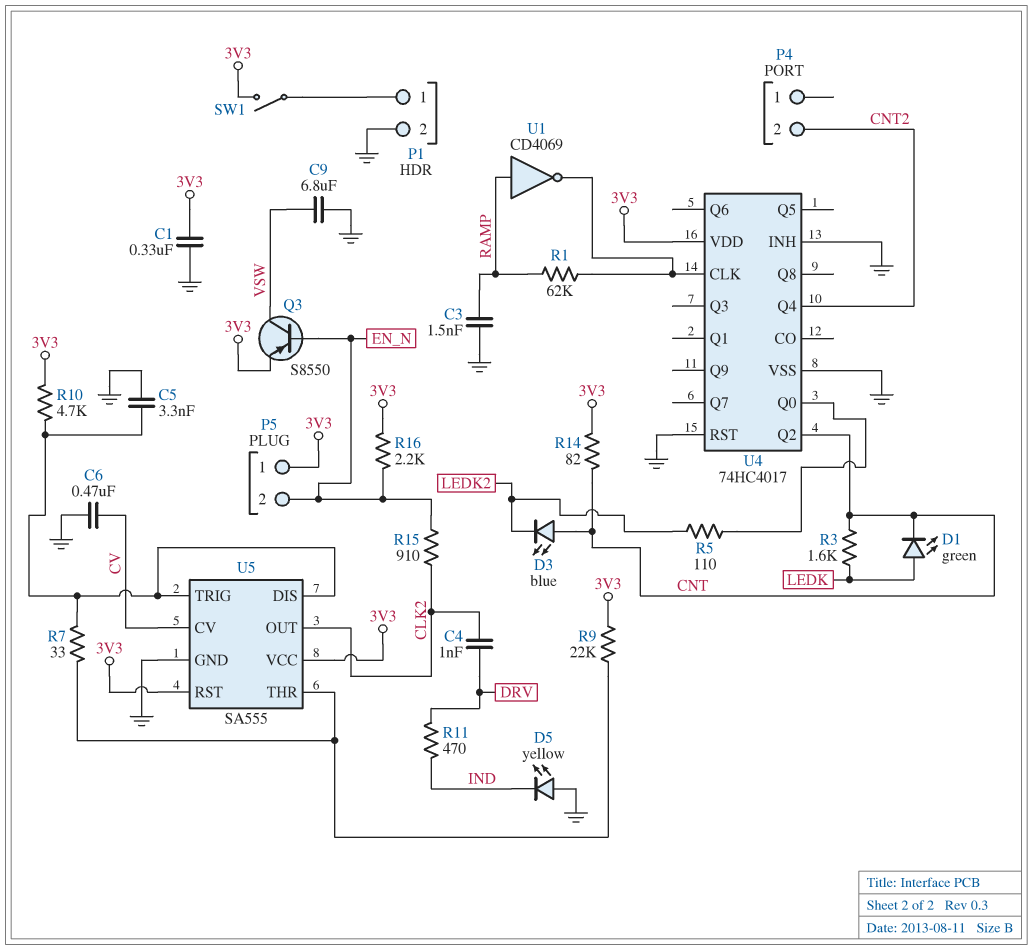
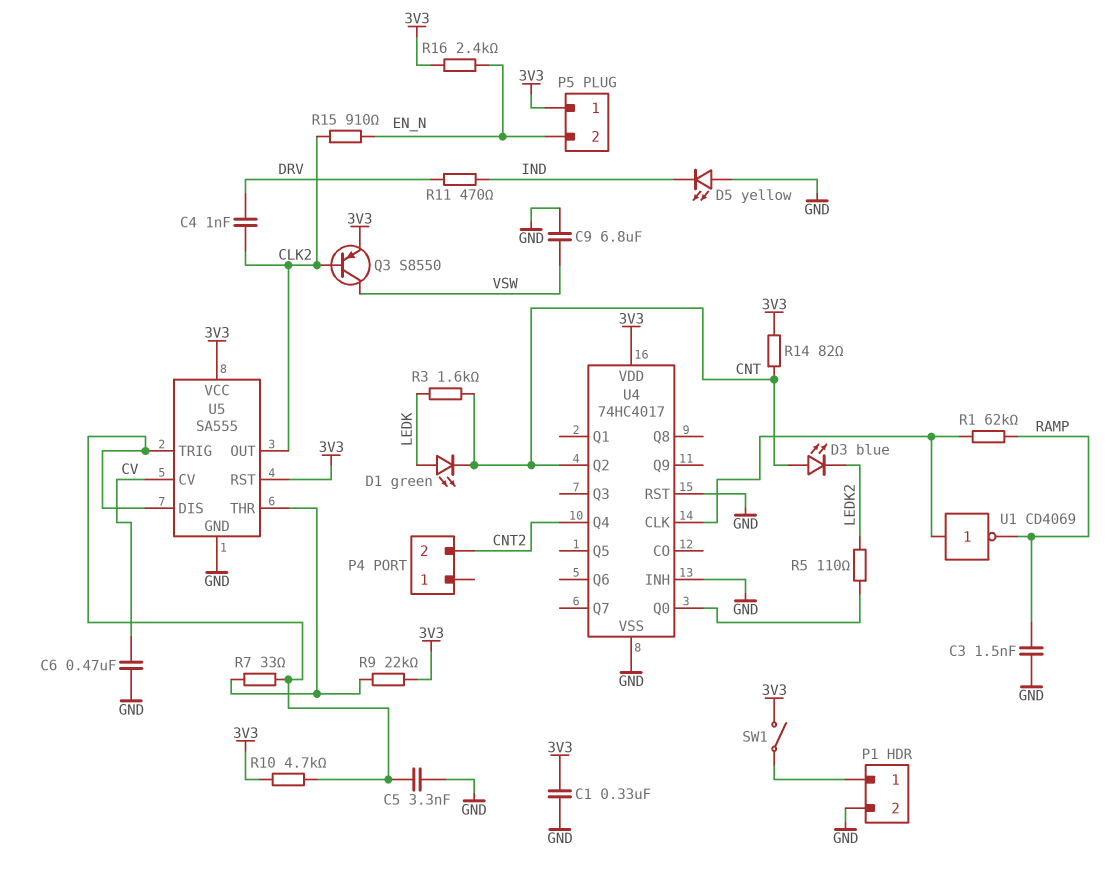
Q3: PNP S8550 (B EN_N, C VSW, E 3V3) -> PNP S8550 (B CLK2, C VSW, E 3V3)
R16: 2.2k (3V3, EN_N) -> 2.4k (3V3, EN_N)
U1: NOT CD4069 (in RAMP, out U4/CLK) -> NOT CD4069 (in U4/CLK, out RAMP)

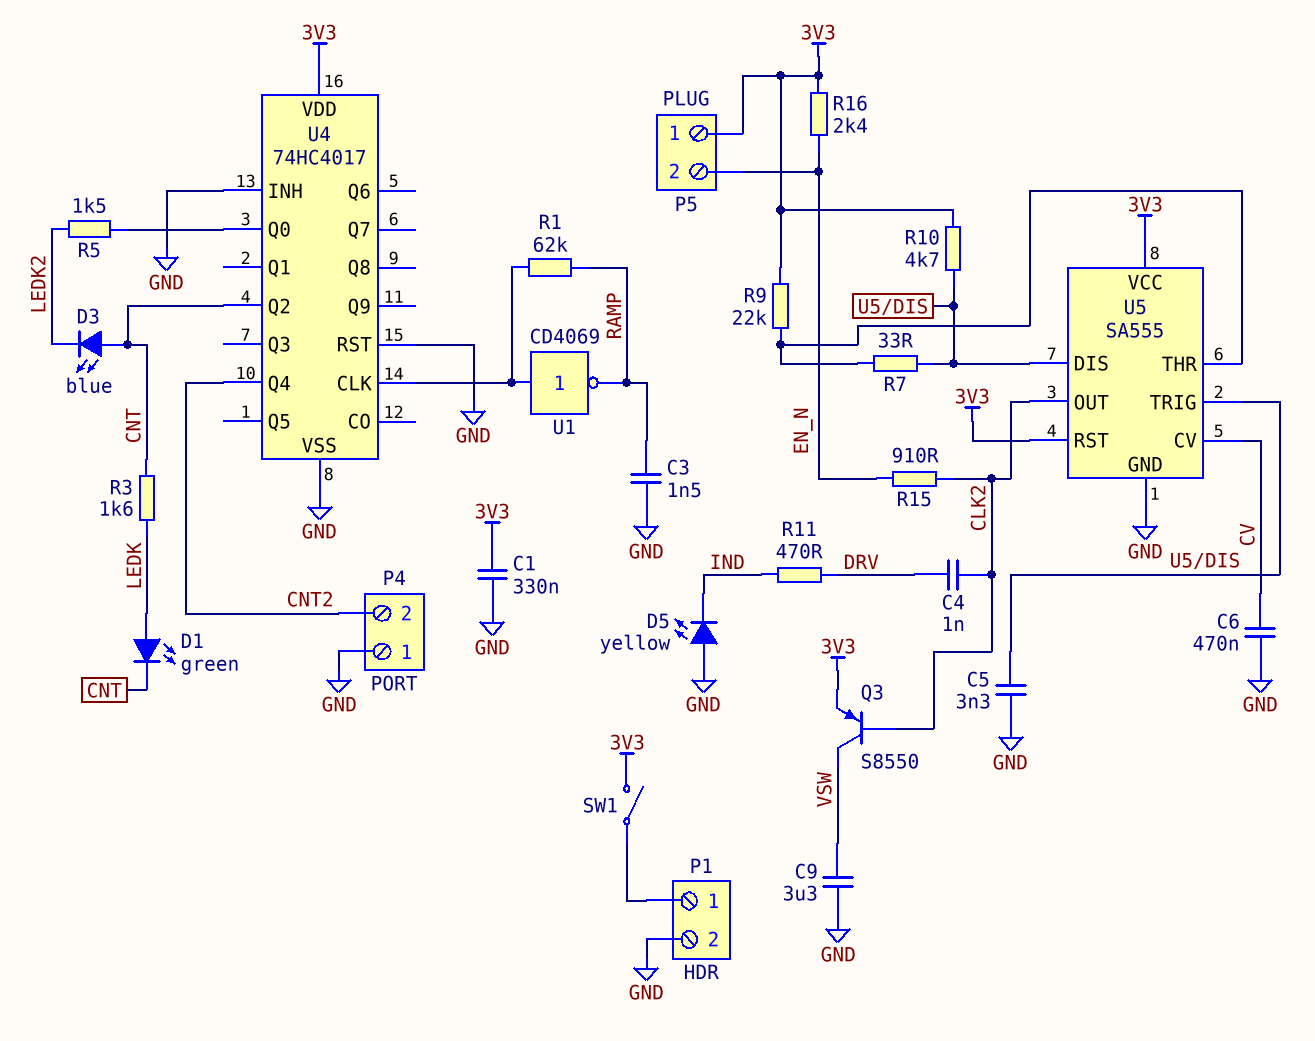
C9: 6.8uF (GND, VSW) -> 3.3uF (GND, VSW)
P4 pin 1: none -> GND
R5: 110 (LEDK2, U4/Q0) -> 1.5k (LEDK2, U4/Q0)
R14: 82 (3V3, CNT) -> none

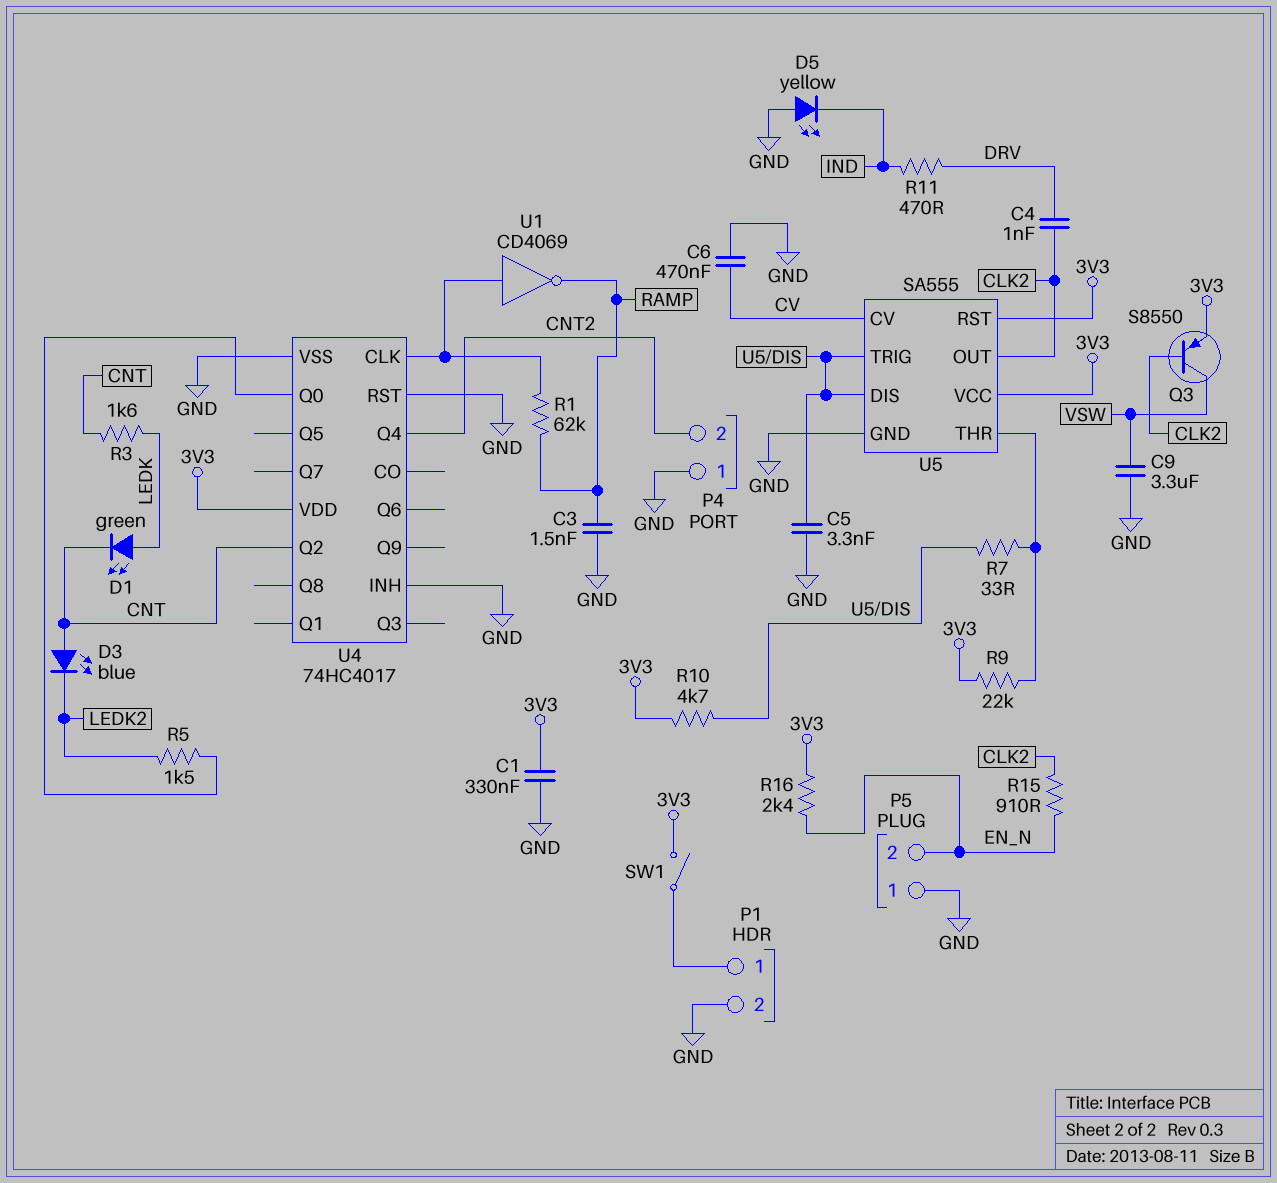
P5 pin 1: 3V3 -> GND

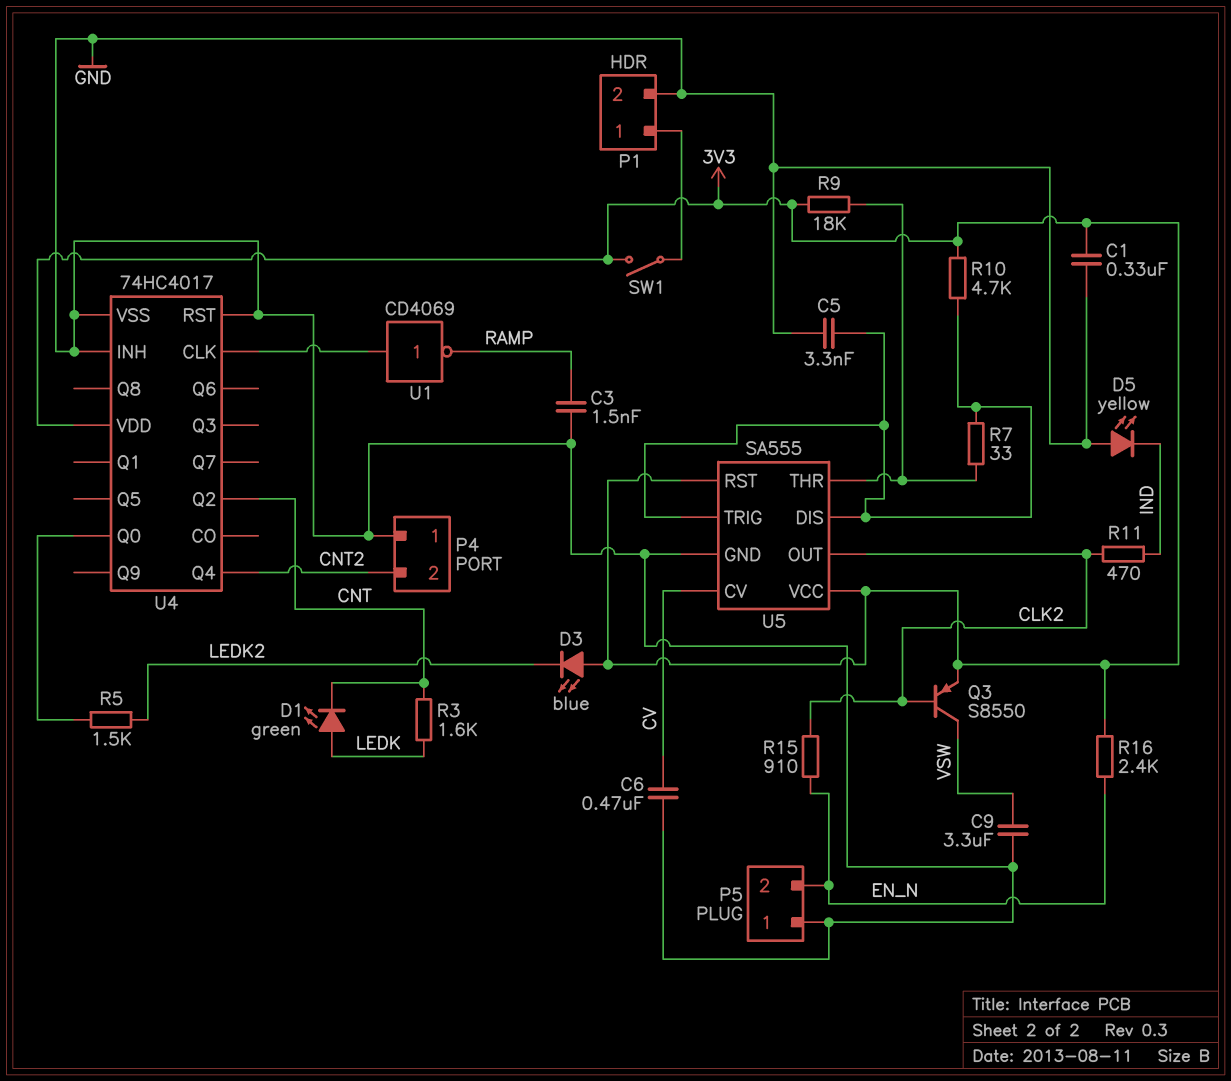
C4: 1nF (CLK2, DRV) -> none
D3: LED blue (A CNT, K LEDK2) -> LED blue (A 3V3, K LEDK2)
R1: 62k (RAMP, U4/CLK) -> none
R9: 22k (3V3, U5/THR) -> 18k (3V3, U5/THR)
R11: 470 (DRV, IND) -> 470 (CLK2, IND)

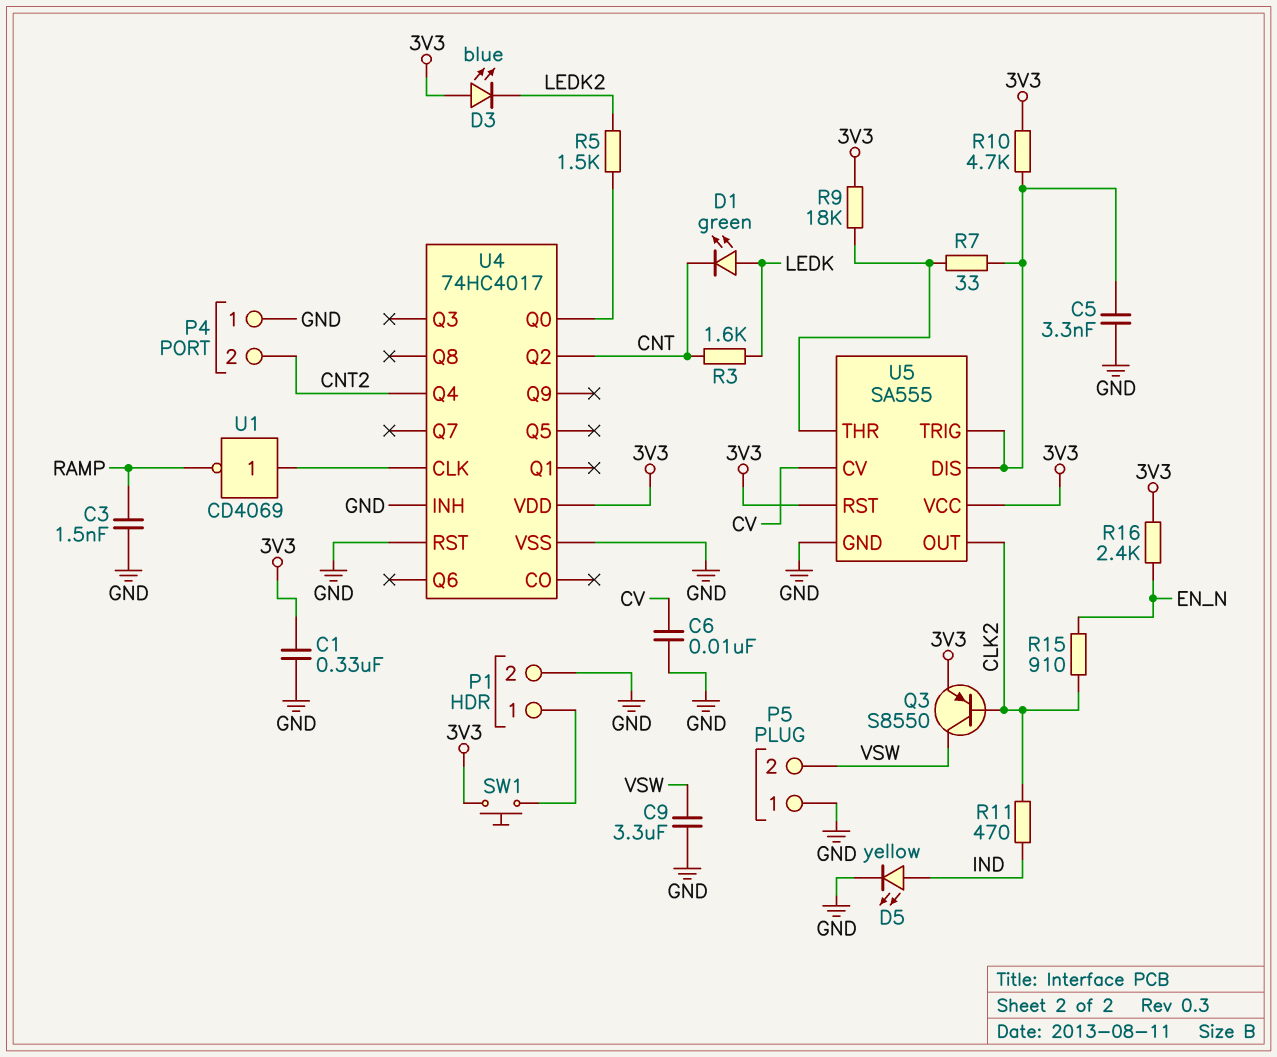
C6: 470nF (CV, GND) -> 10nF (CV, GND)
D5: LED yellow (A GND, K IND) -> LED yellow (A IND, K GND)
P5 pin 2: EN_N -> VSW
SW1: switch (3V3, P1/1) -> button (3V3, P1/1)

